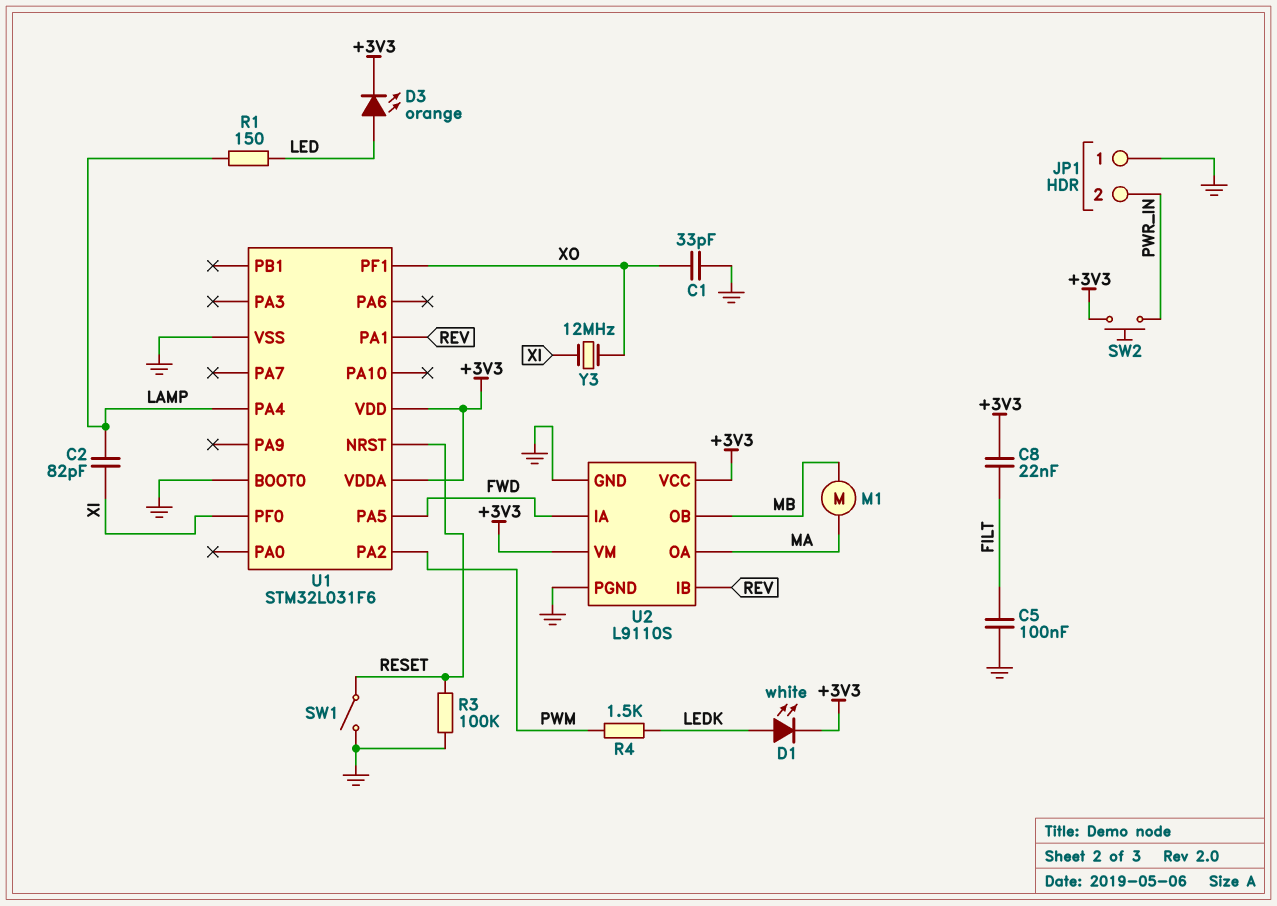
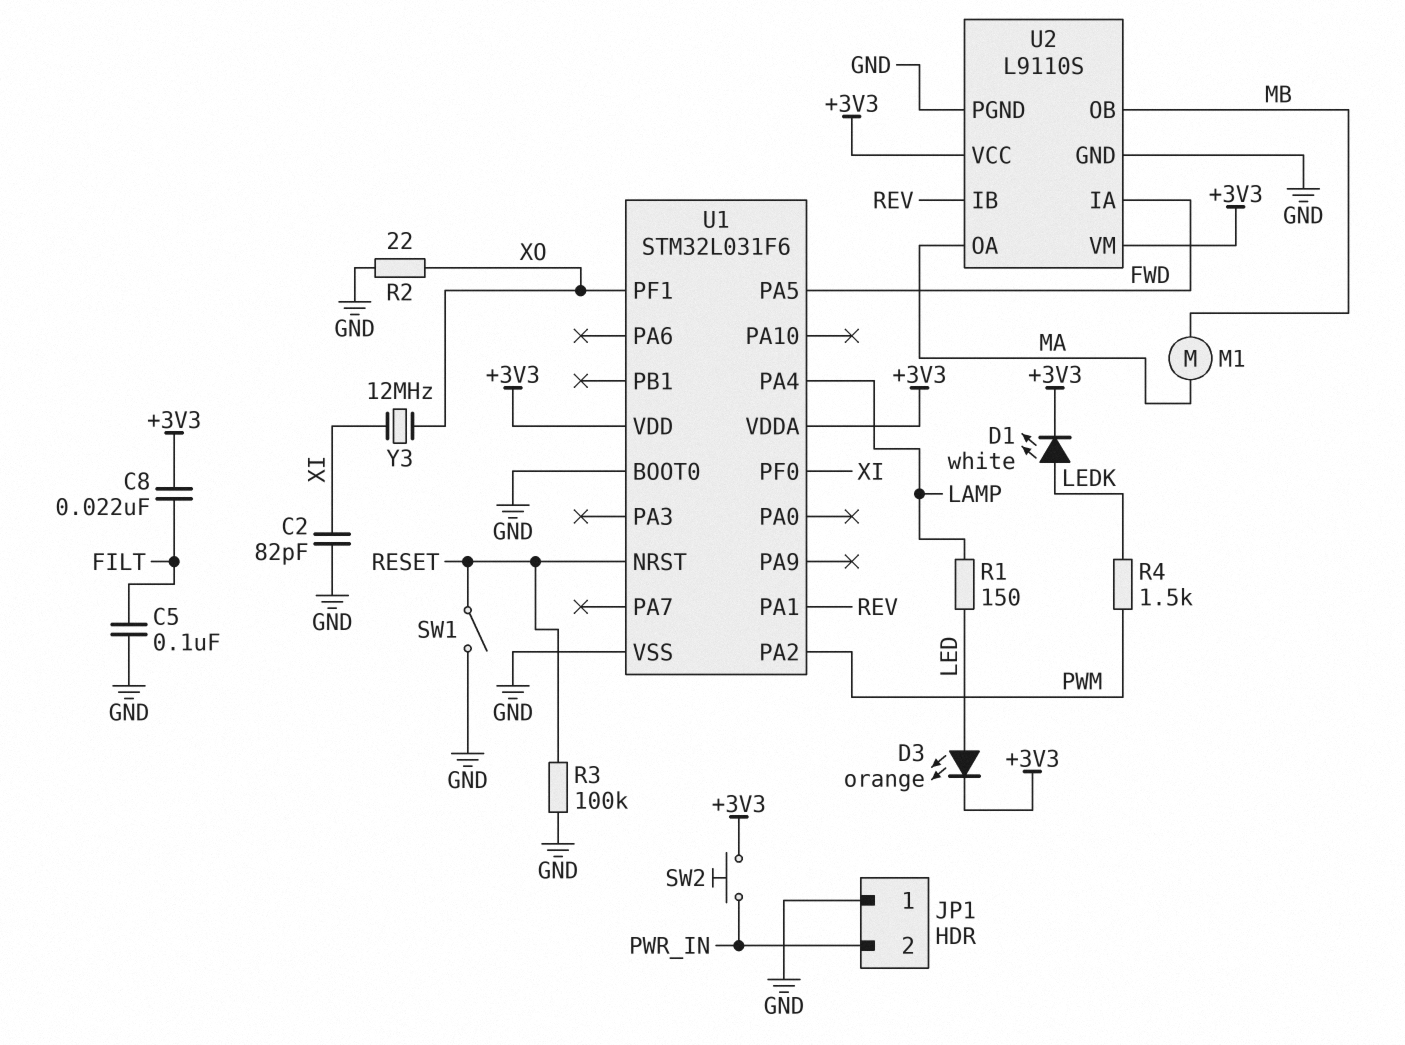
C1: 33pF (GND, XO) -> none
C2: 82pF (LAMP, XI) -> 82pF (GND, XI)
R2: none -> 22 (GND, XO)

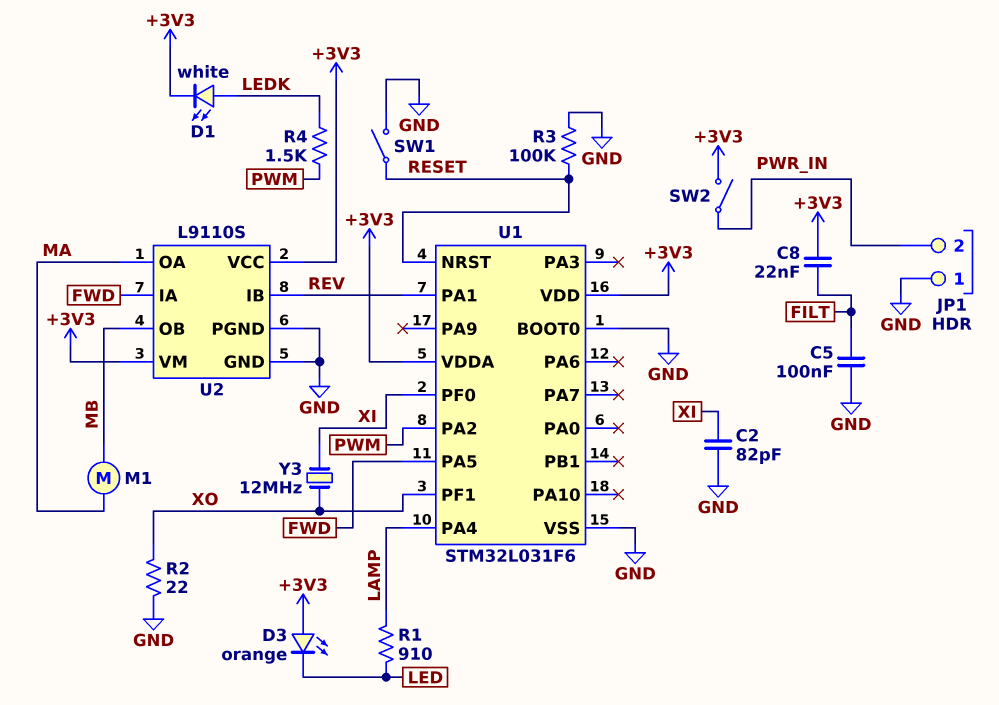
D3: LED orange (A LED, K +3V3) -> LED orange (A +3V3, K LED)
R1: 150 (LAMP, LED) -> 910 (LAMP, LED)
SW2: button (+3V3, PWR_IN) -> switch (+3V3, PWR_IN)

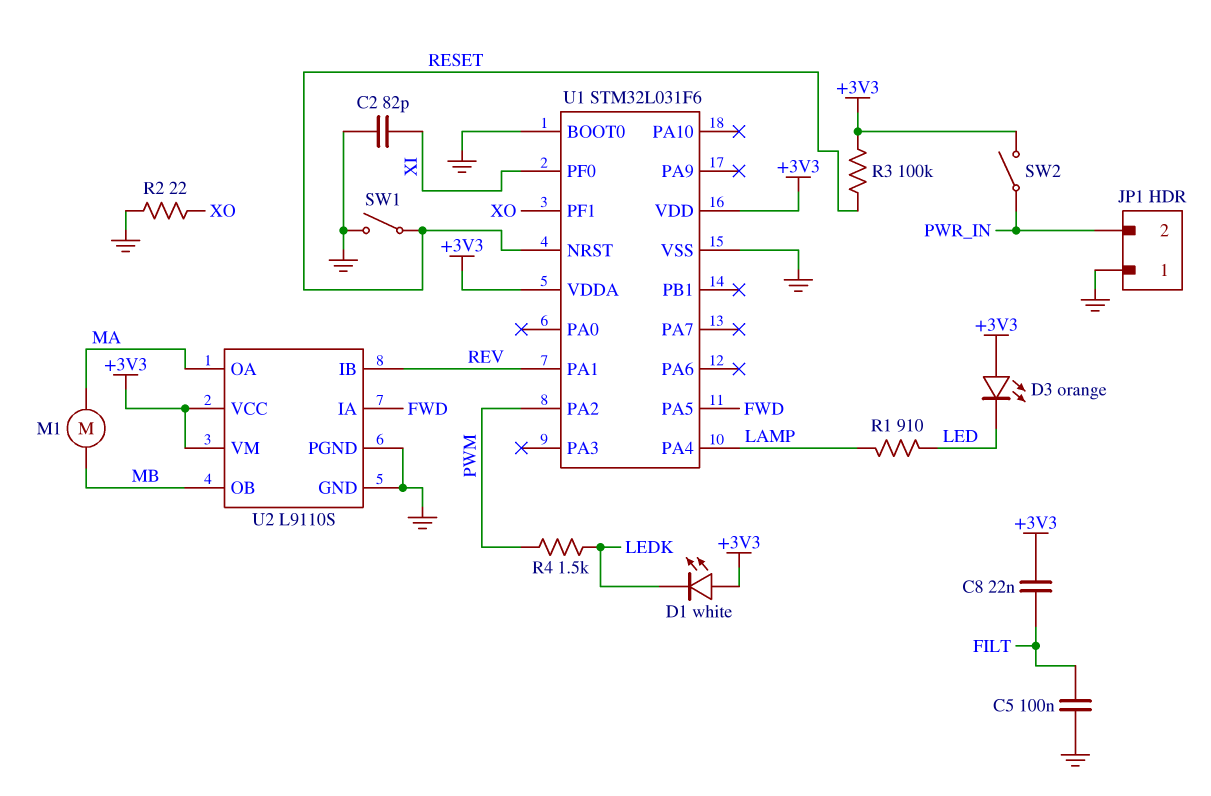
D1: LED white (A LEDK, K +3V3) -> LED white (A +3V3, K LEDK)
R3: 100k (GND, RESET) -> 100k (+3V3, RESET)
Y3: 12MHz (XI, XO) -> none

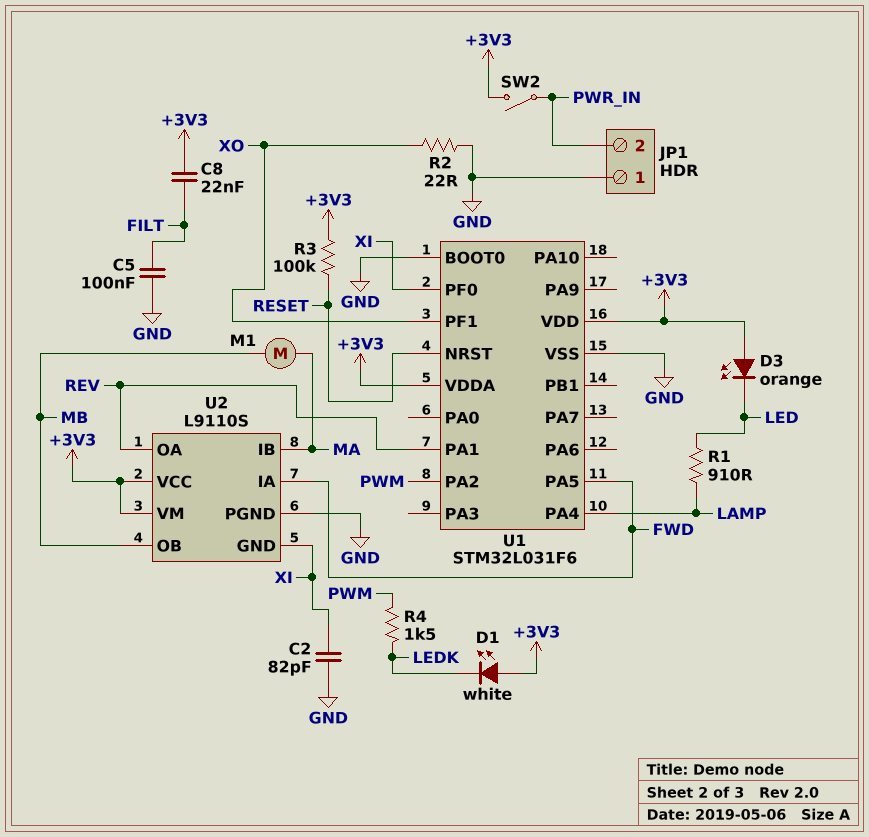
SW1: switch (GND, RESET) -> none
U2 pin GND: GND -> XI
U2 pin IB: REV -> MA
U2 pin OA: MA -> REV

